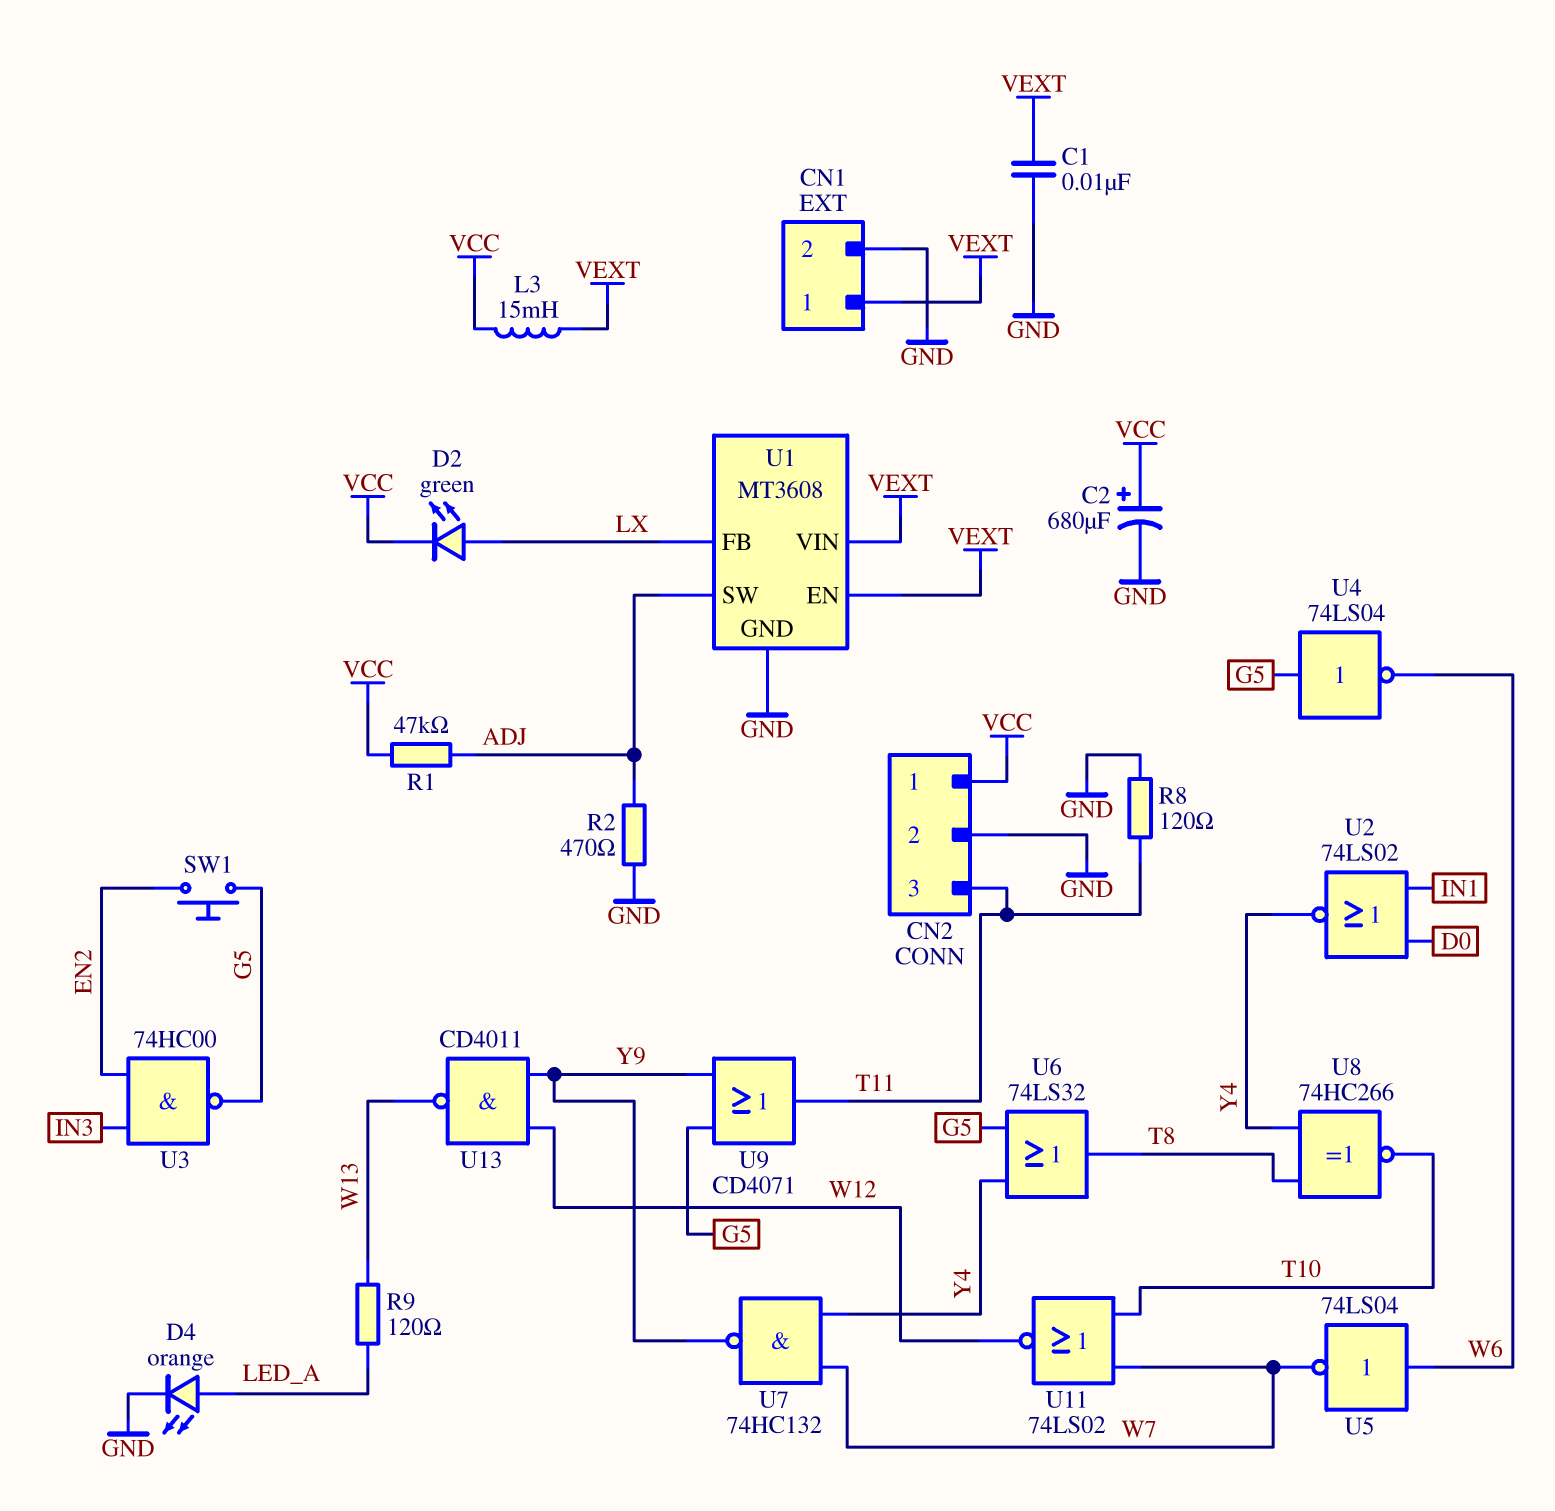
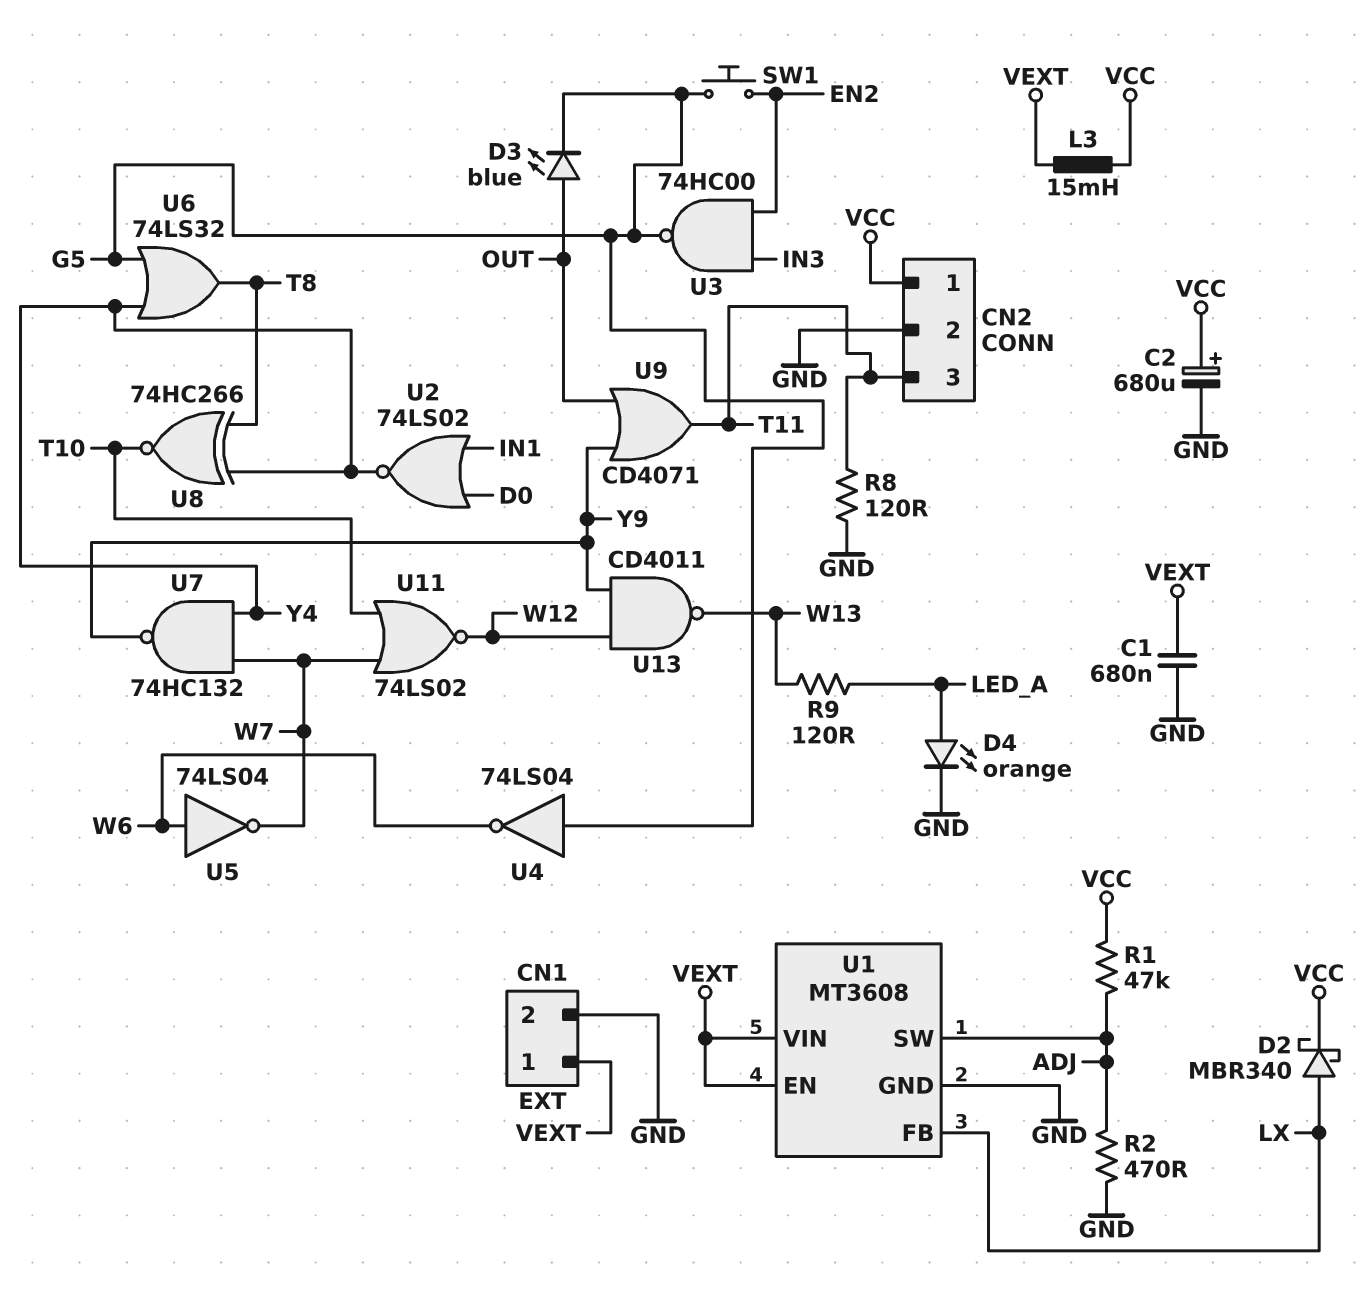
C1: 10nF (GND, VEXT) -> 680nF (GND, VEXT)
D2: LED green (A LX, K VCC) -> schottky MBR340 (A LX, K VCC)
D3: none -> LED blue (A OUT, K G5)
U9: OR CD4071 (in G5, in Y9, out T11) -> OR CD4071 (in OUT, in Y9, out T11)

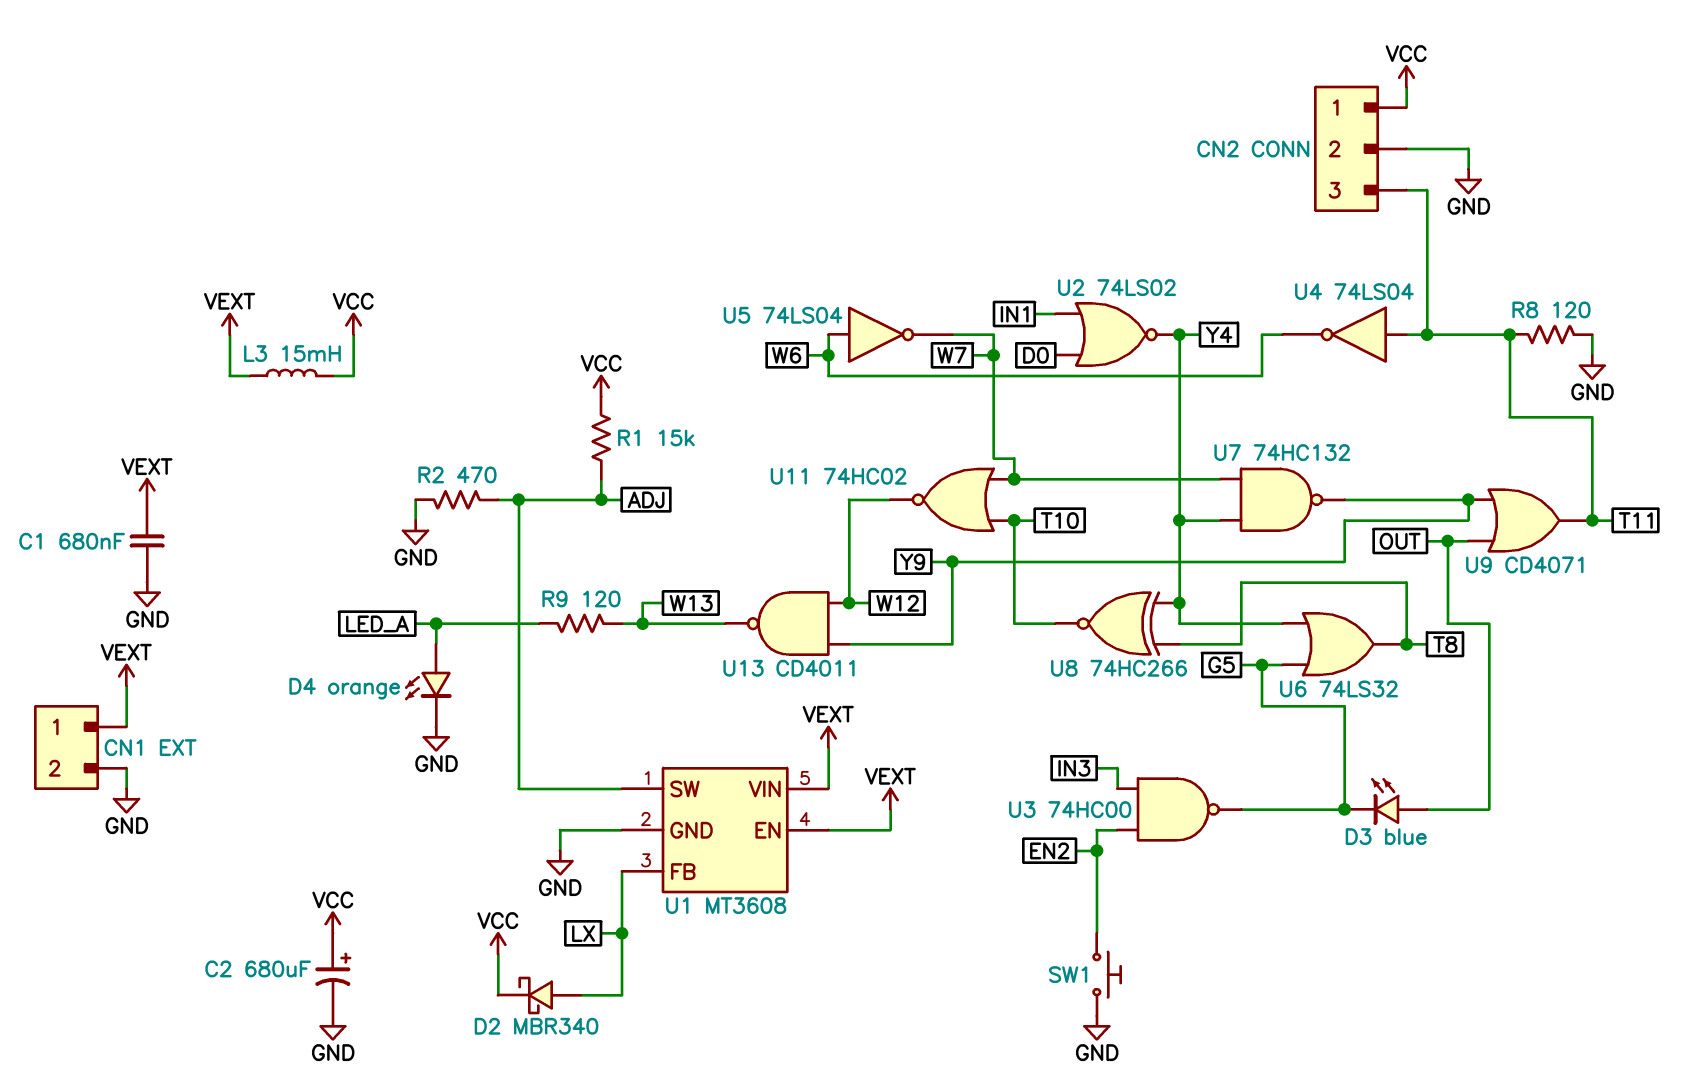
R1: 47k (ADJ, VCC) -> 15k (ADJ, VCC)
SW1: button (EN2, G5) -> button (EN2, GND)
U4: NOT 74LS04 (in G5, out W6) -> NOT 74LS04 (in T11, out W6)
U11: NOR 74LS02 (in T10, in W7, out W12) -> NOR 74HC02 (in T10, in W7, out W12)

